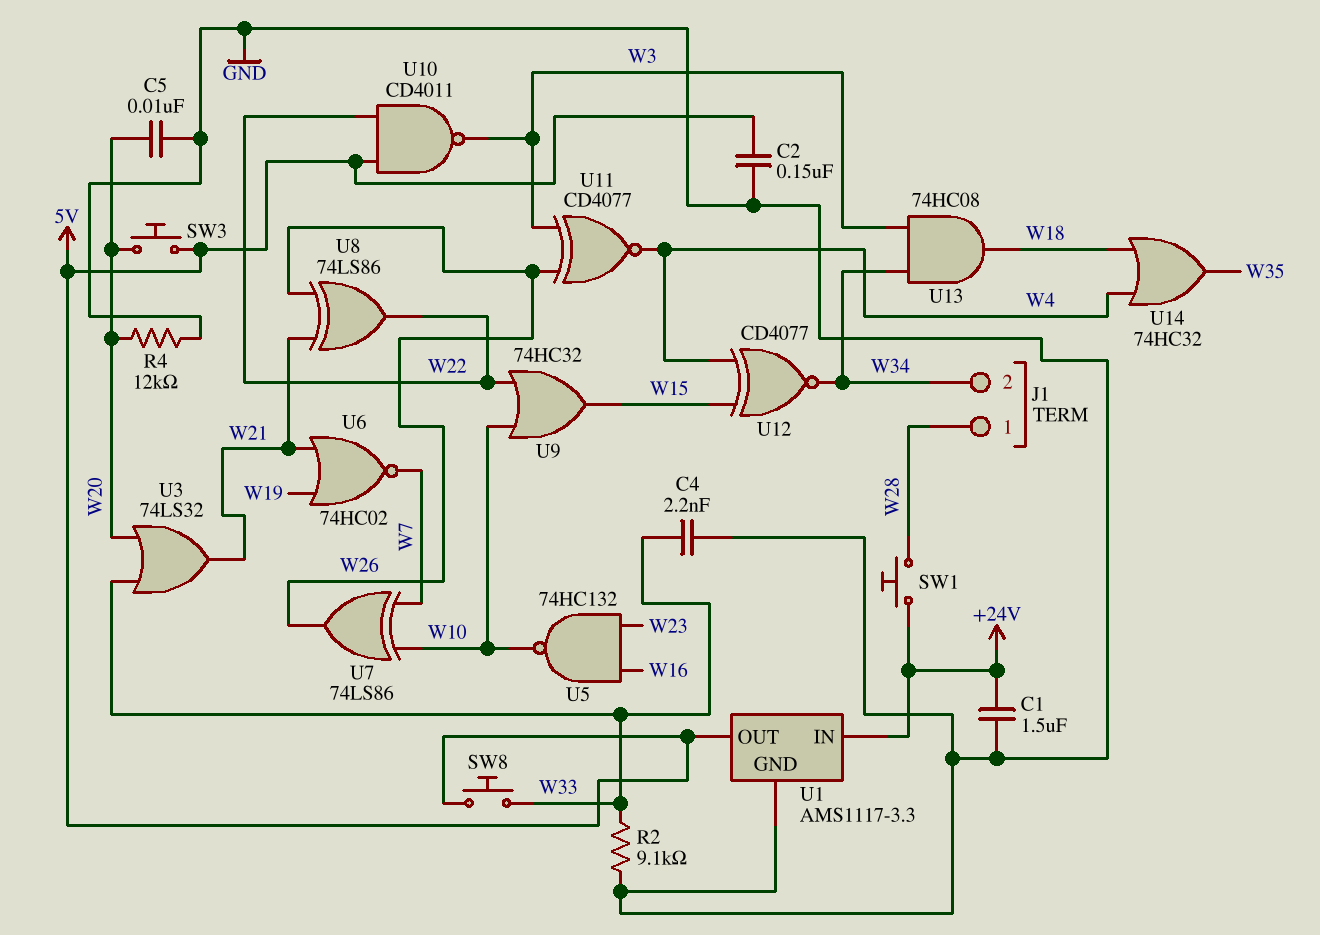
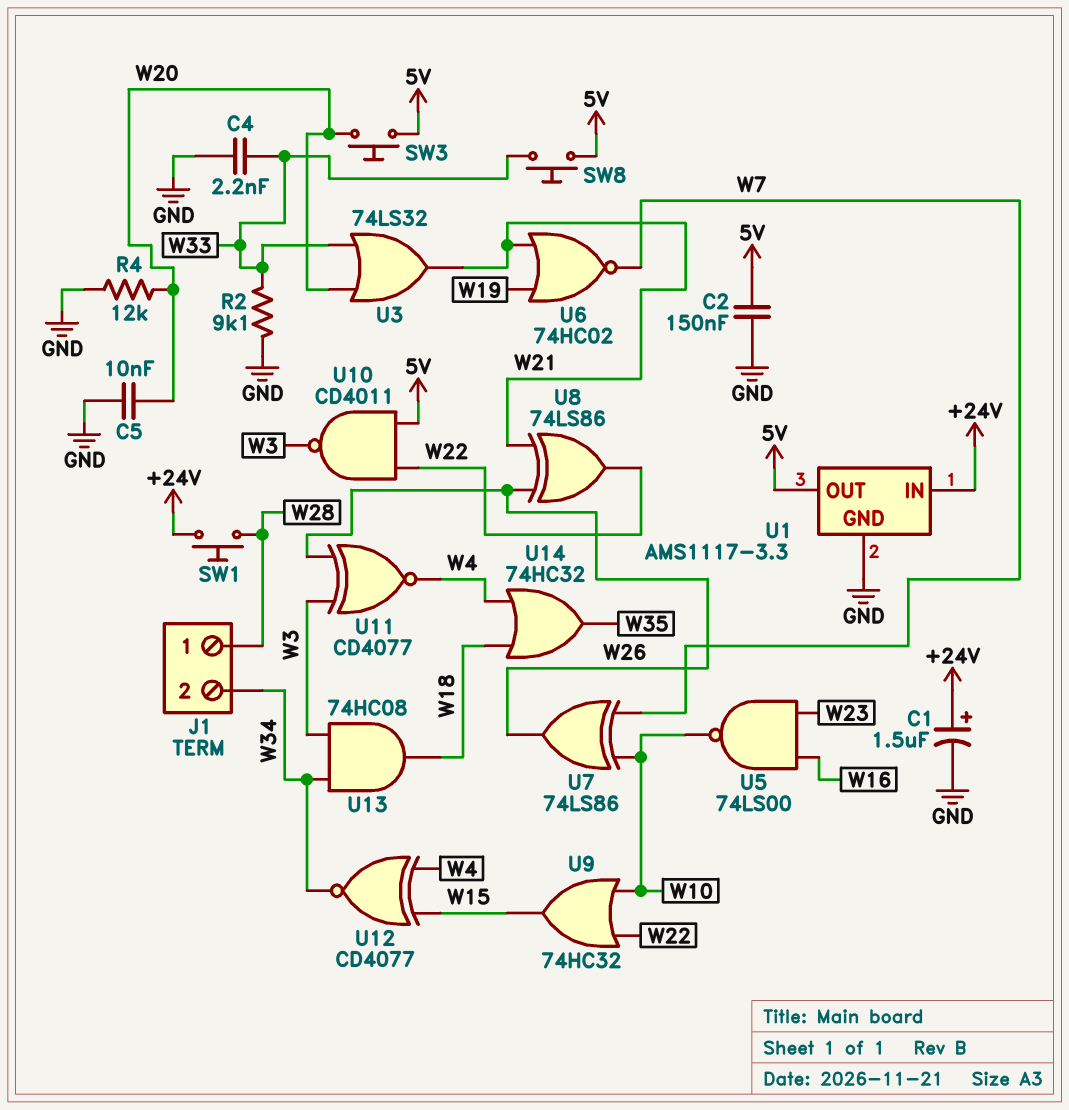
C1: 1.5uF (+24V, GND) -> 1.5uF (plus +24V, minus GND)
U5: NAND 74HC132 (in W16, in W23, out W10) -> NAND 74LS00 (in W16, in W23, out W10)

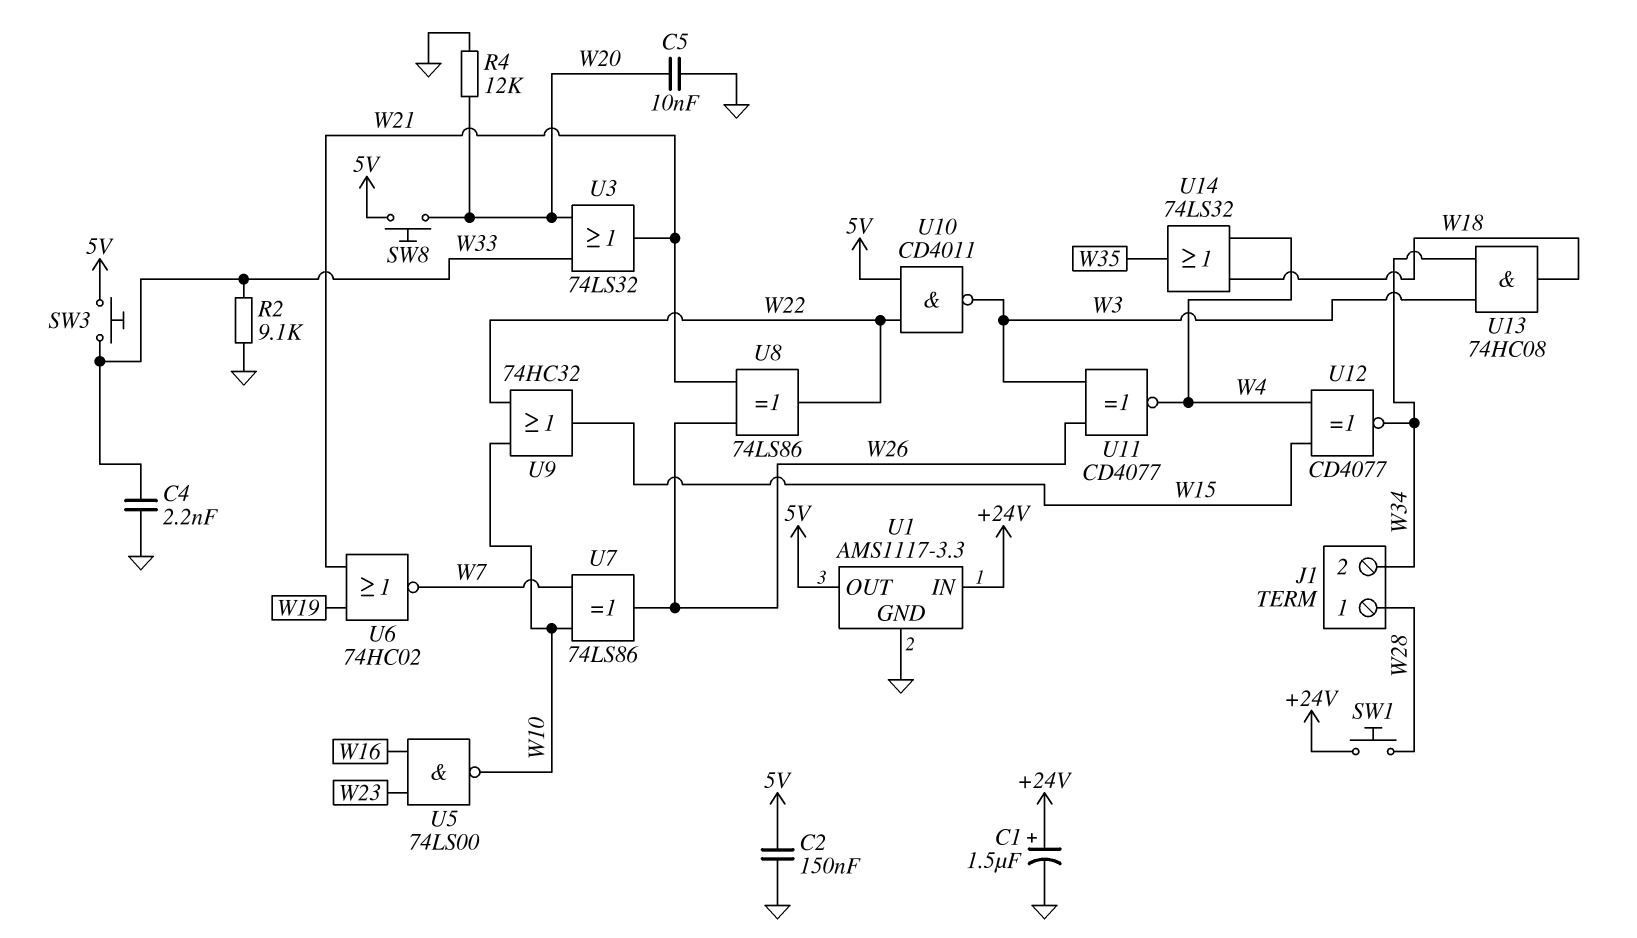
SW3: button (5V, W20) -> button (5V, W33)
SW8: button (5V, W33) -> button (5V, W20)
U14: OR 74HC32 (in W4, in W18, out W35) -> OR 74LS32 (in W4, in W18, out W35)

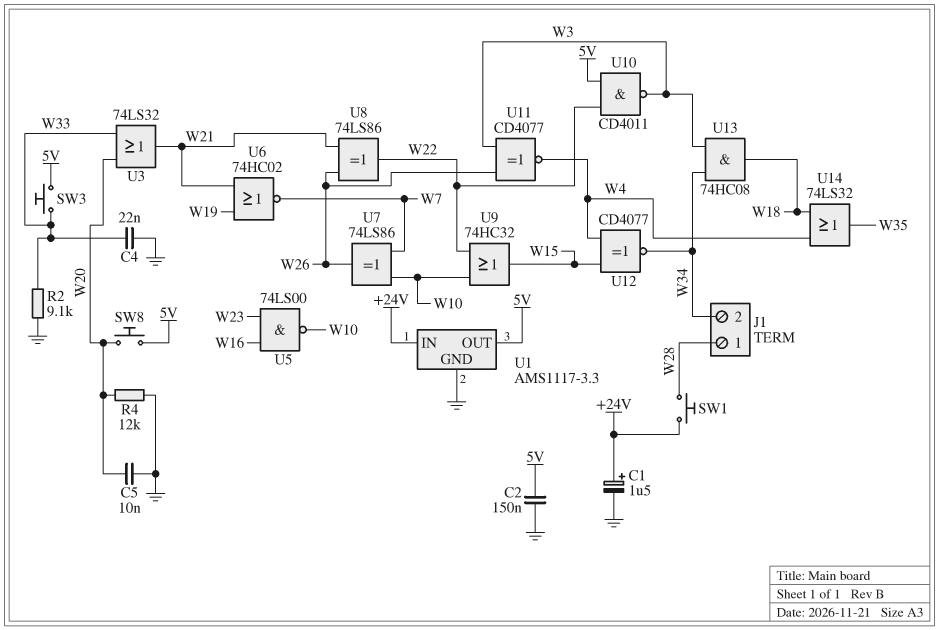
C4: 2.2nF (GND, W33) -> 22nF (GND, W33)

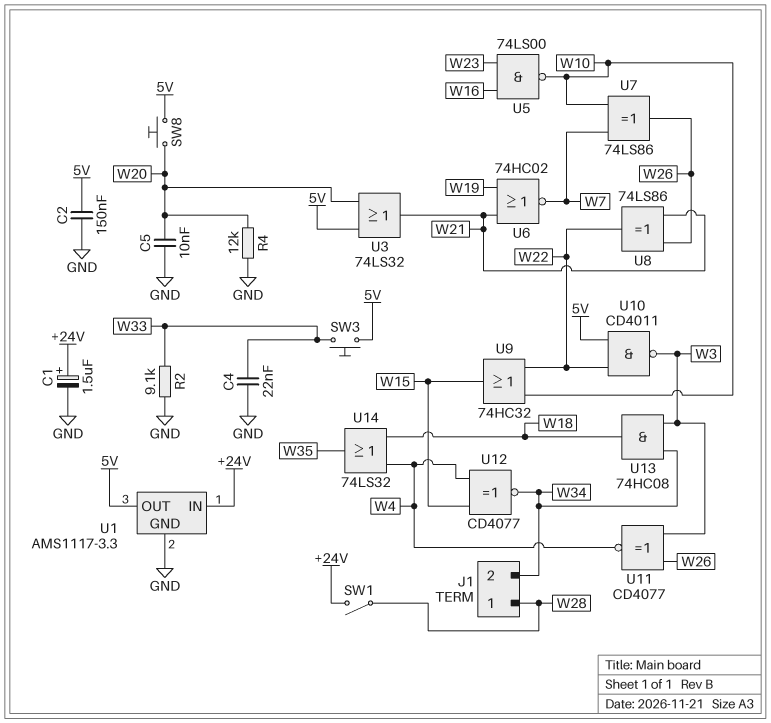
SW1: button (+24V, W28) -> switch (+24V, W28)
U3: OR 74LS32 (in W20, in W33, out W21) -> OR 74LS32 (in 5V, in W20, out W21)

